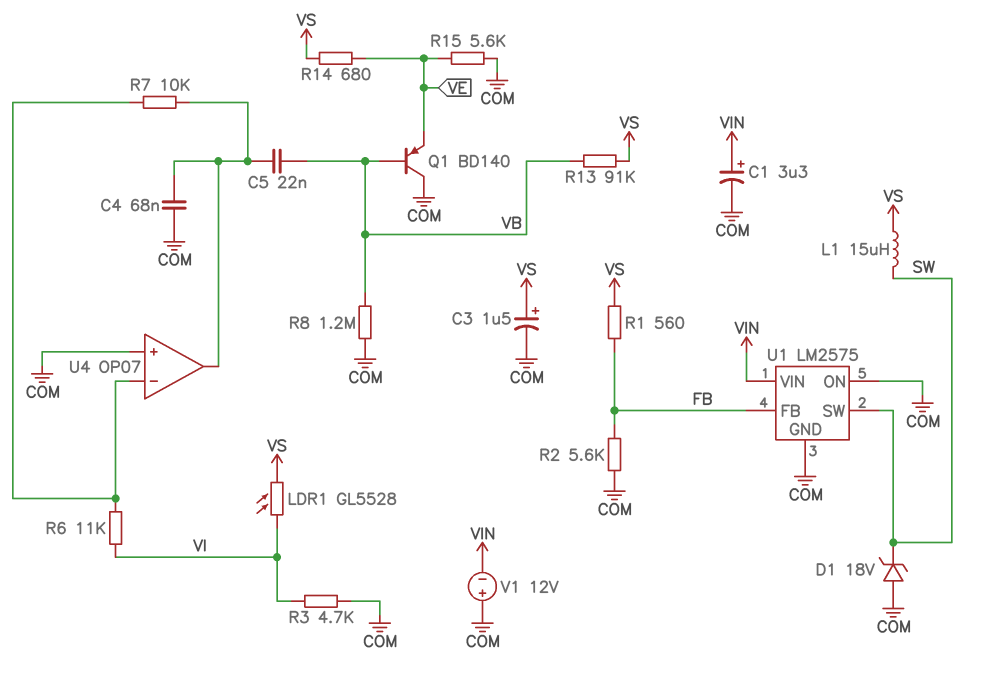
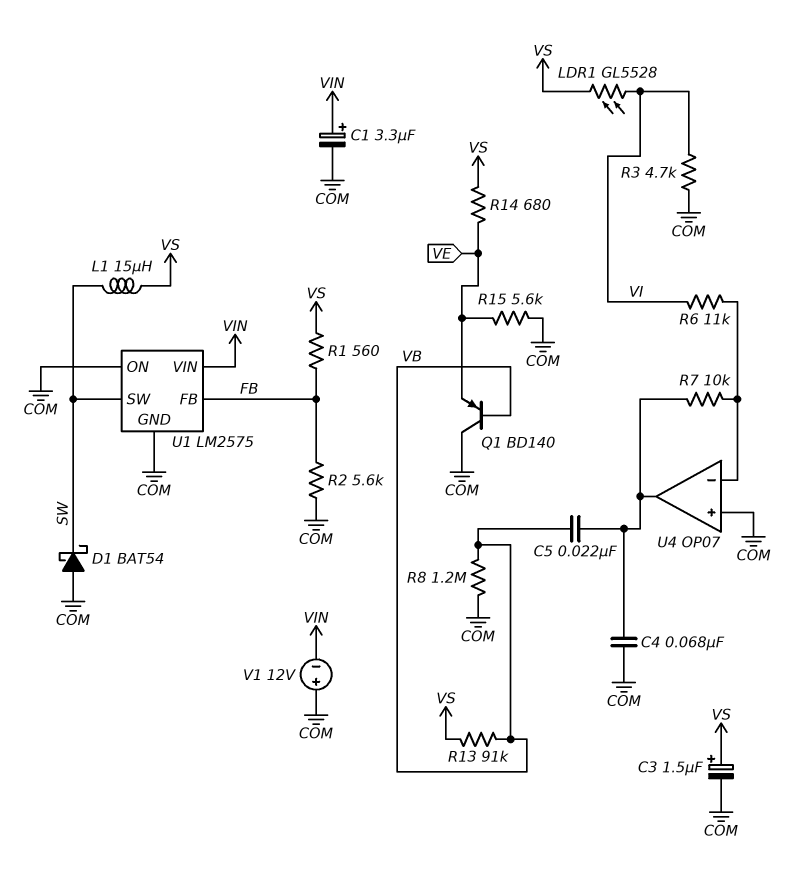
D1: zener 18V (A COM, K SW) -> schottky BAT54 (A COM, K SW)

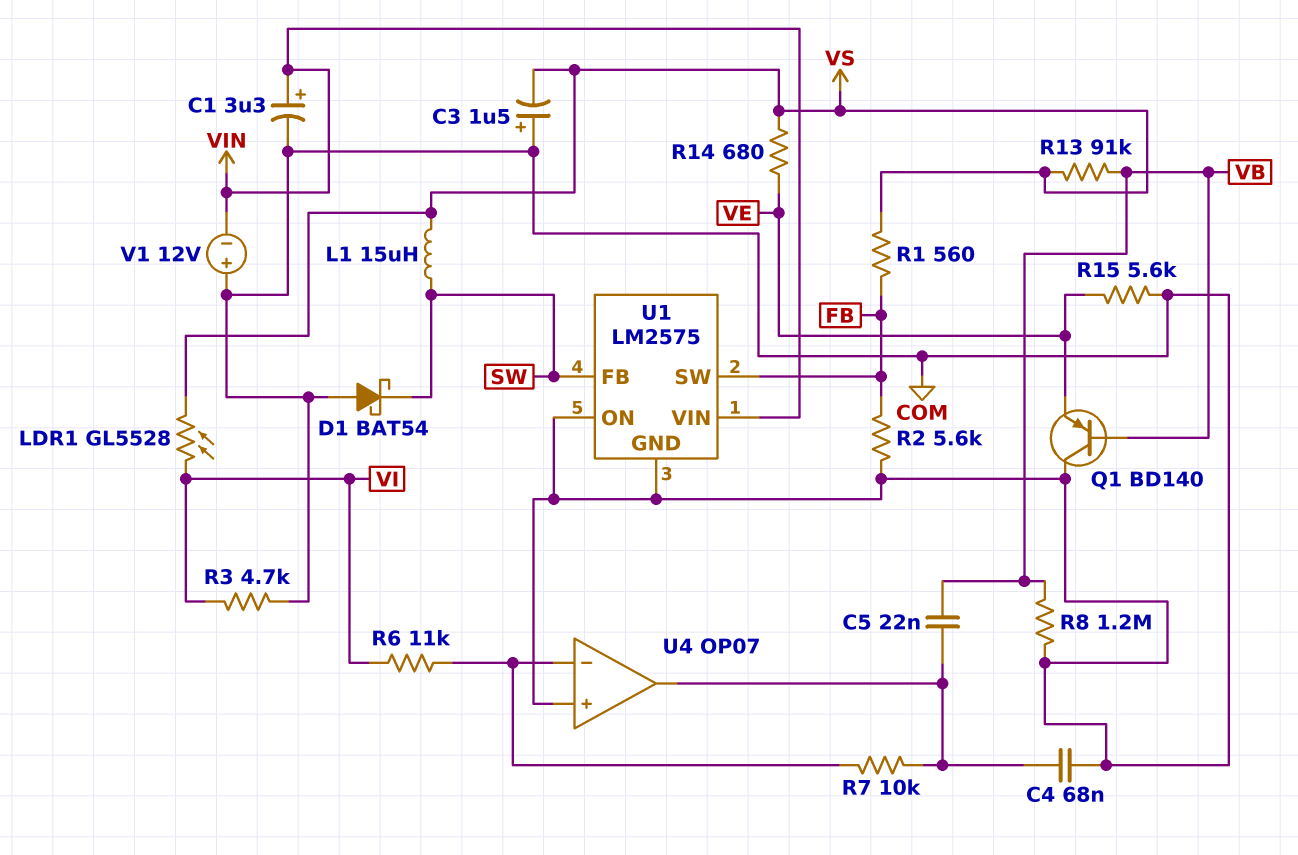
C3: 1.5uF (plus VS, minus COM) -> 1.5uF (plus COM, minus VS)
U1 pin FB: FB -> SW
U1 pin SW: SW -> FB

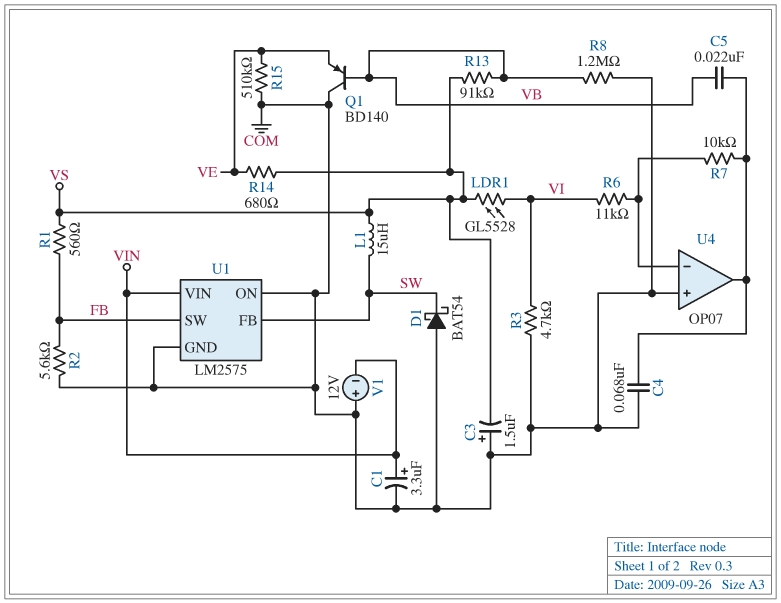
R15: 5.6k (COM, VE) -> 510k (COM, VE)

